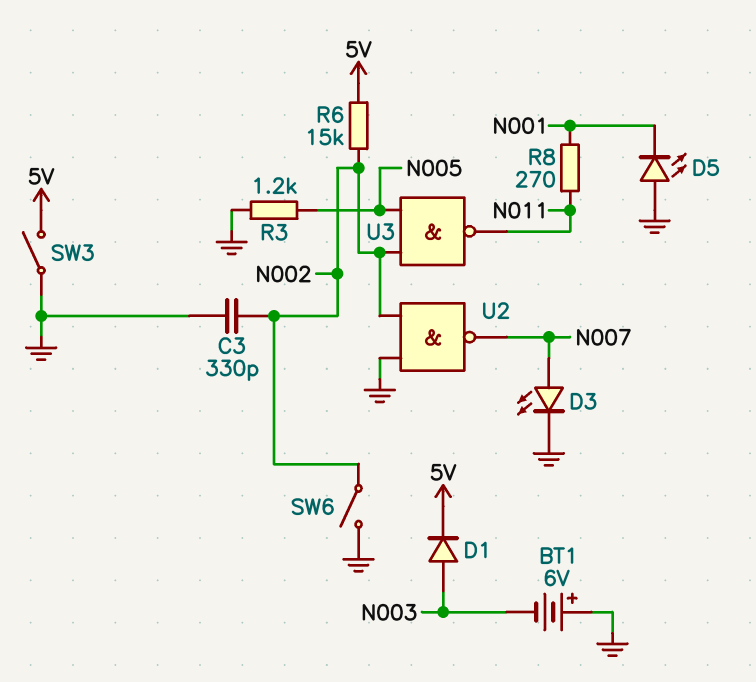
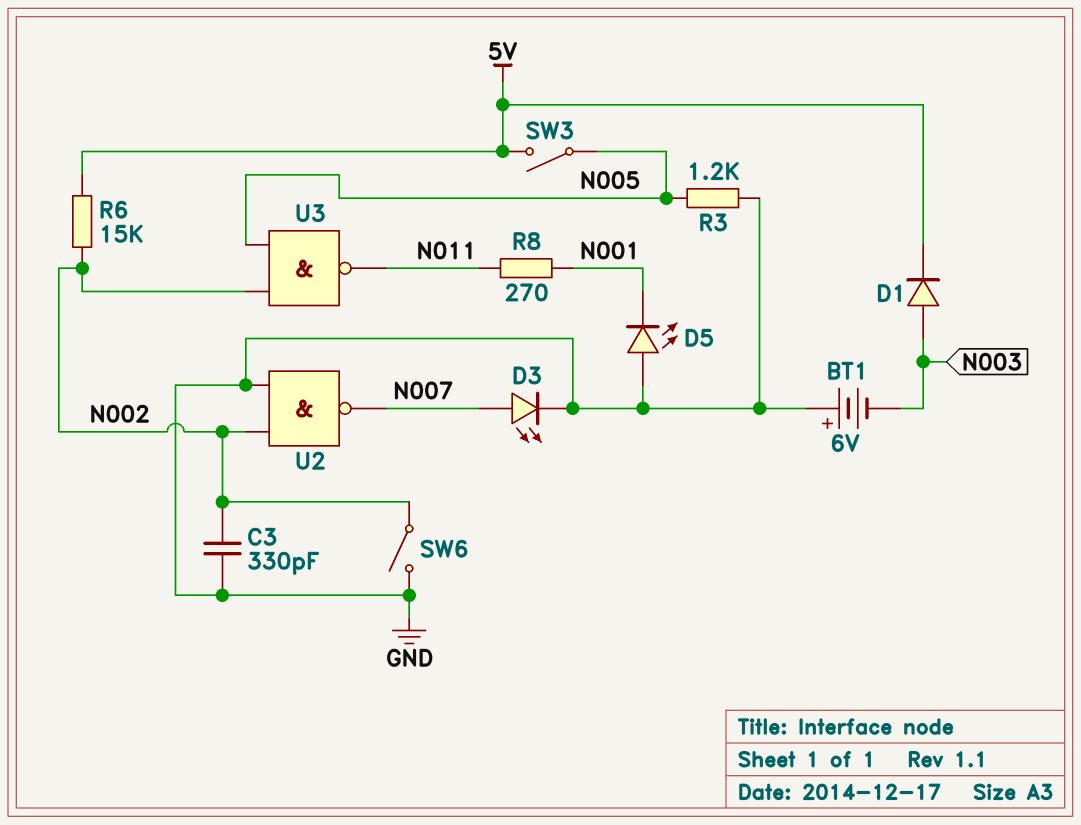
SW3: switch (5V, GND) -> switch (5V, N005)

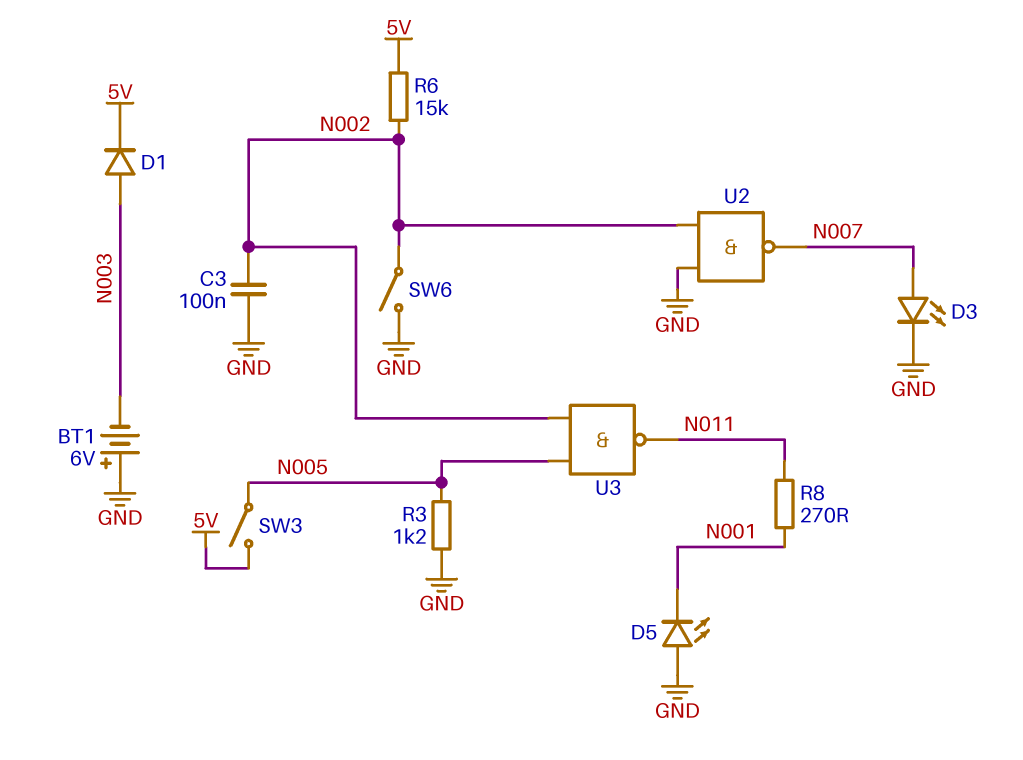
C3: 330pF (GND, N002) -> 100nF (GND, N002)

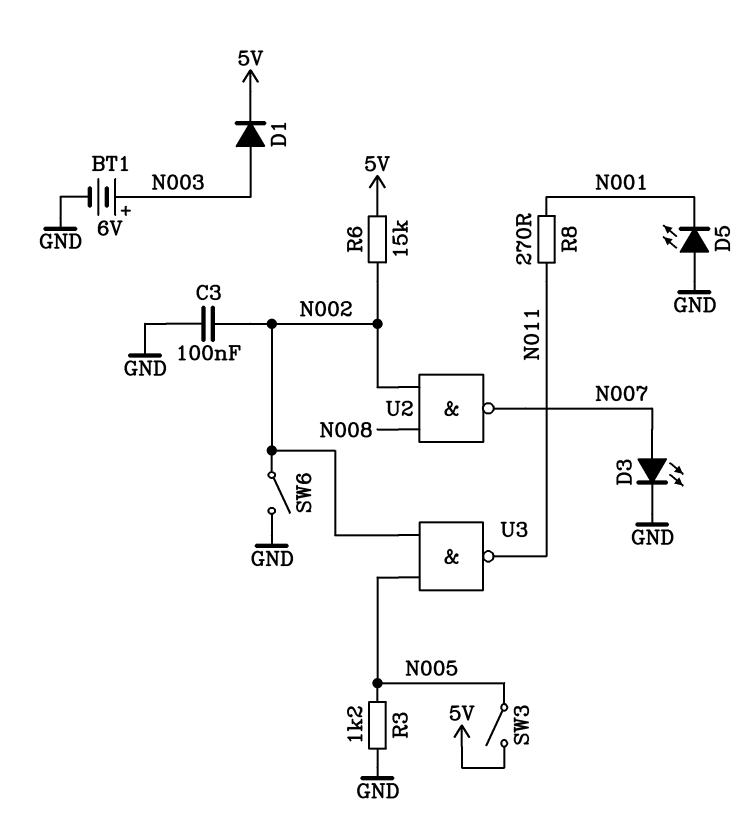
BT1: 6V (plus GND, minus N003) -> 6V (plus N003, minus GND)
U2: NAND (in GND, in N002, out N007) -> NAND (in N002, in N008, out N007)

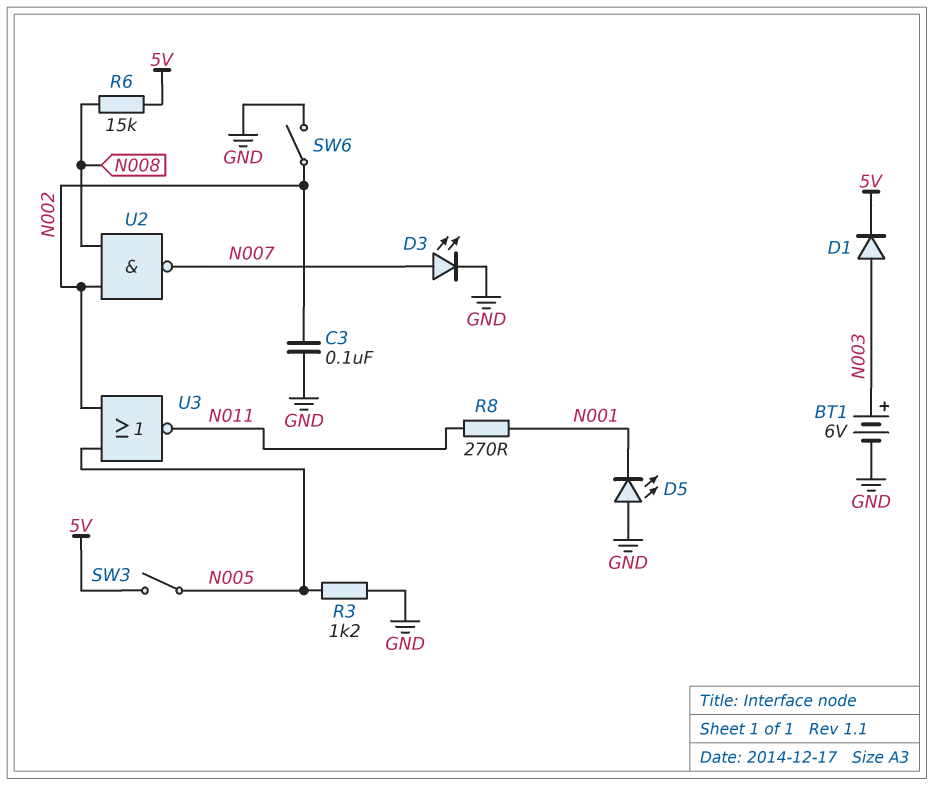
R6: 15k (5V, N002) -> 15k (5V, N008)
U3: NAND (in N002, in N005, out N011) -> NOR (in N002, in N005, out N011)

